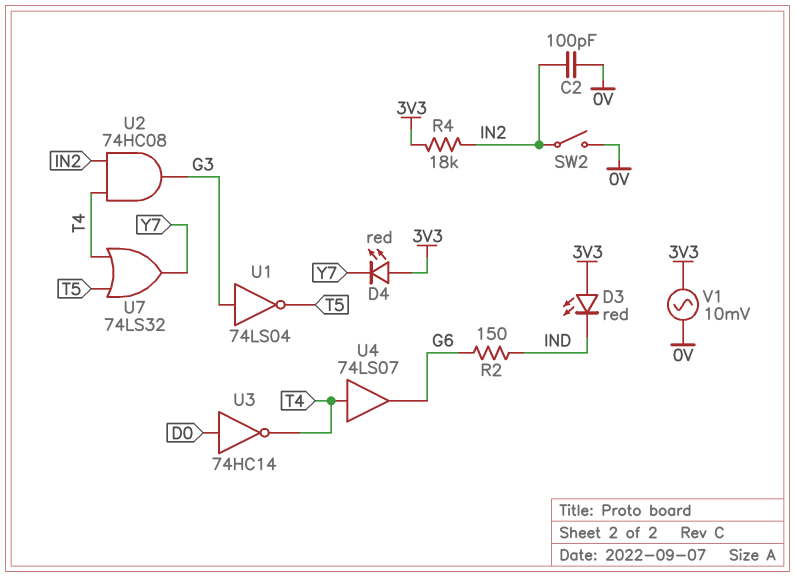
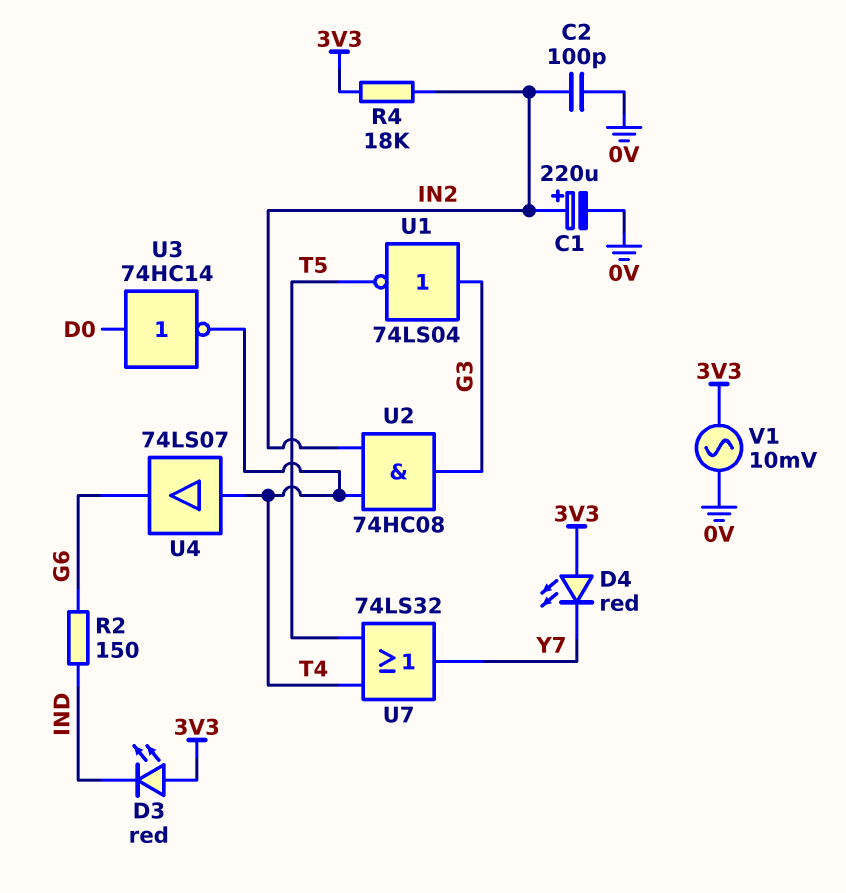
C1: none -> 220uF (plus IN2, minus 0V)
SW2: switch (0V, IN2) -> none

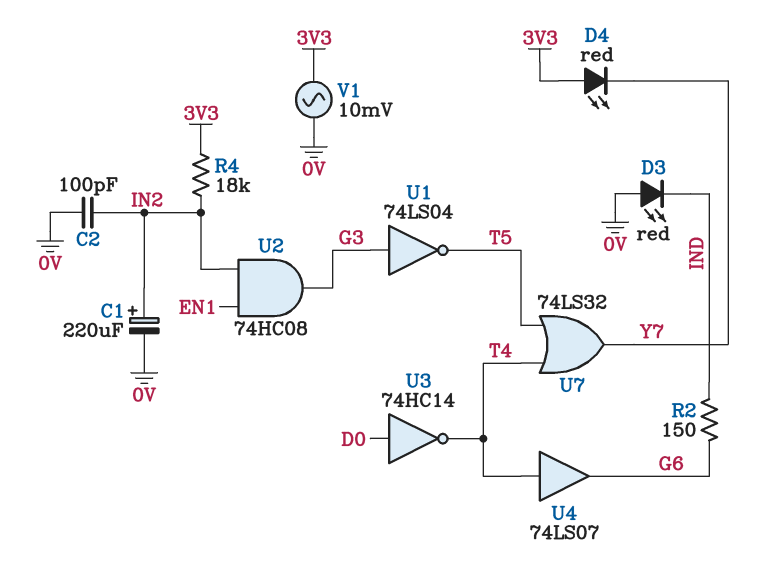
D3: LED red (A 3V3, K IND) -> LED red (A 0V, K IND)
U2: AND 74HC08 (in IN2, in T4, out G3) -> AND 74HC08 (in EN1, in IN2, out G3)

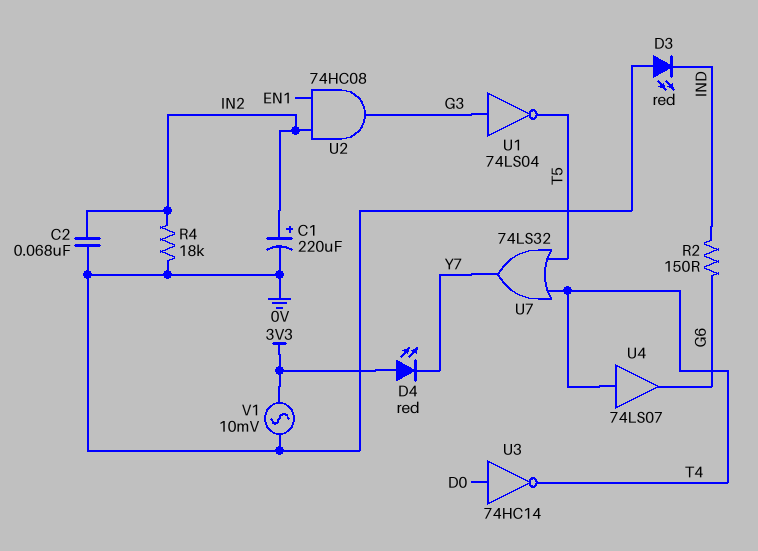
C2: 100pF (0V, IN2) -> 68nF (0V, IN2)
R4: 18k (3V3, IN2) -> 18k (0V, IN2)

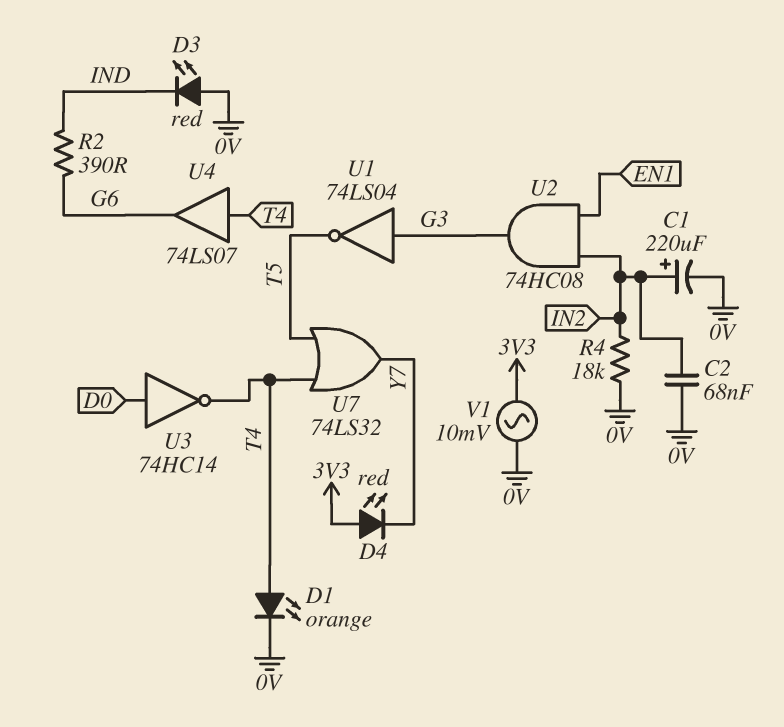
D1: none -> LED orange (A T4, K 0V)
R2: 150 (G6, IND) -> 390 (G6, IND)

